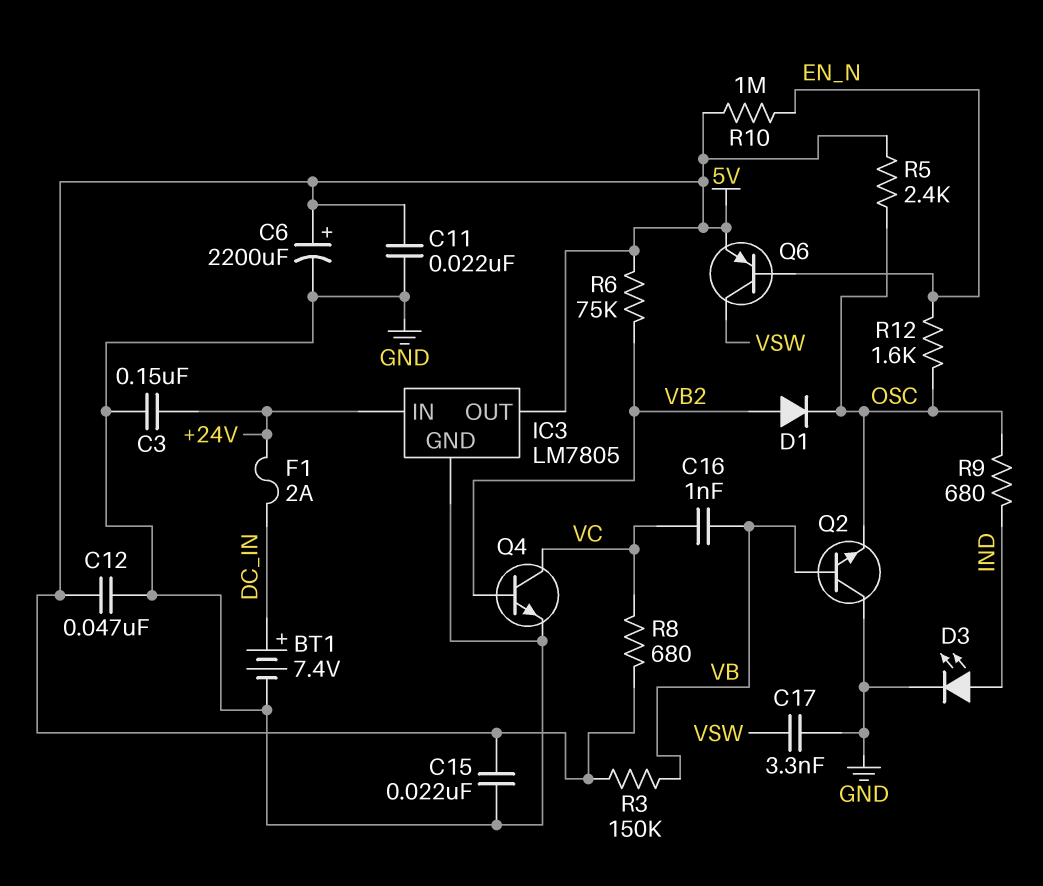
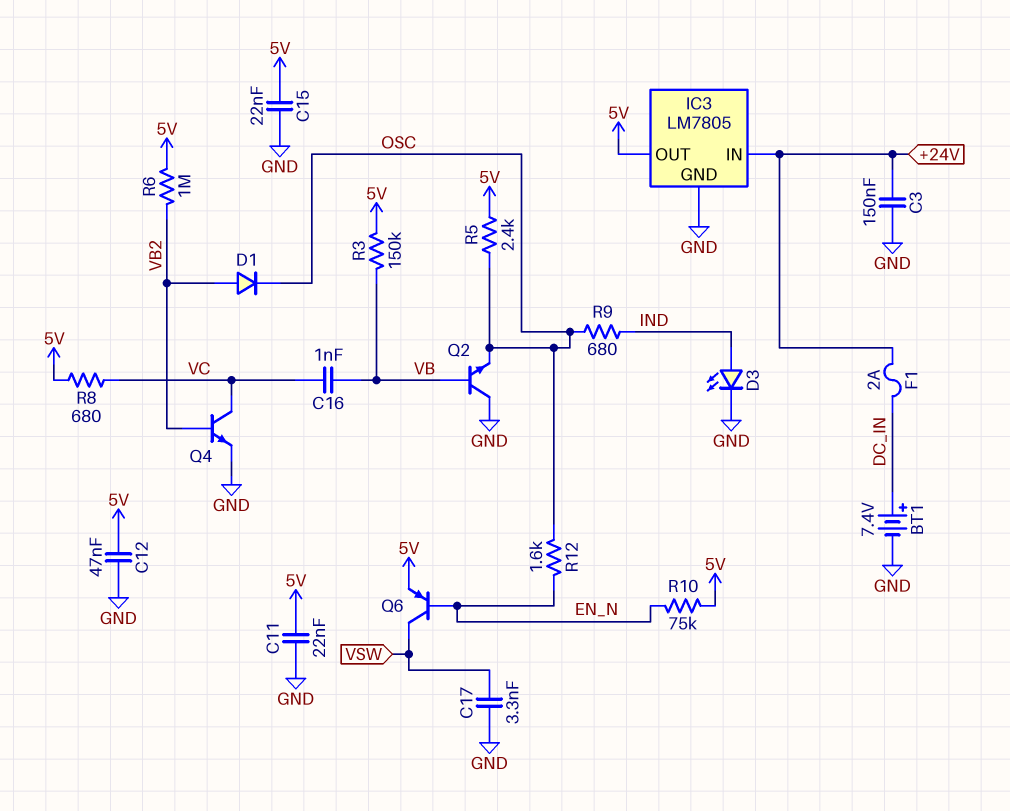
C6: 2200uF (plus 5V, minus GND) -> none
R6: 75k (5V, VB2) -> 1M (5V, VB2)
R10: 1M (5V, EN_N) -> 75k (5V, EN_N)

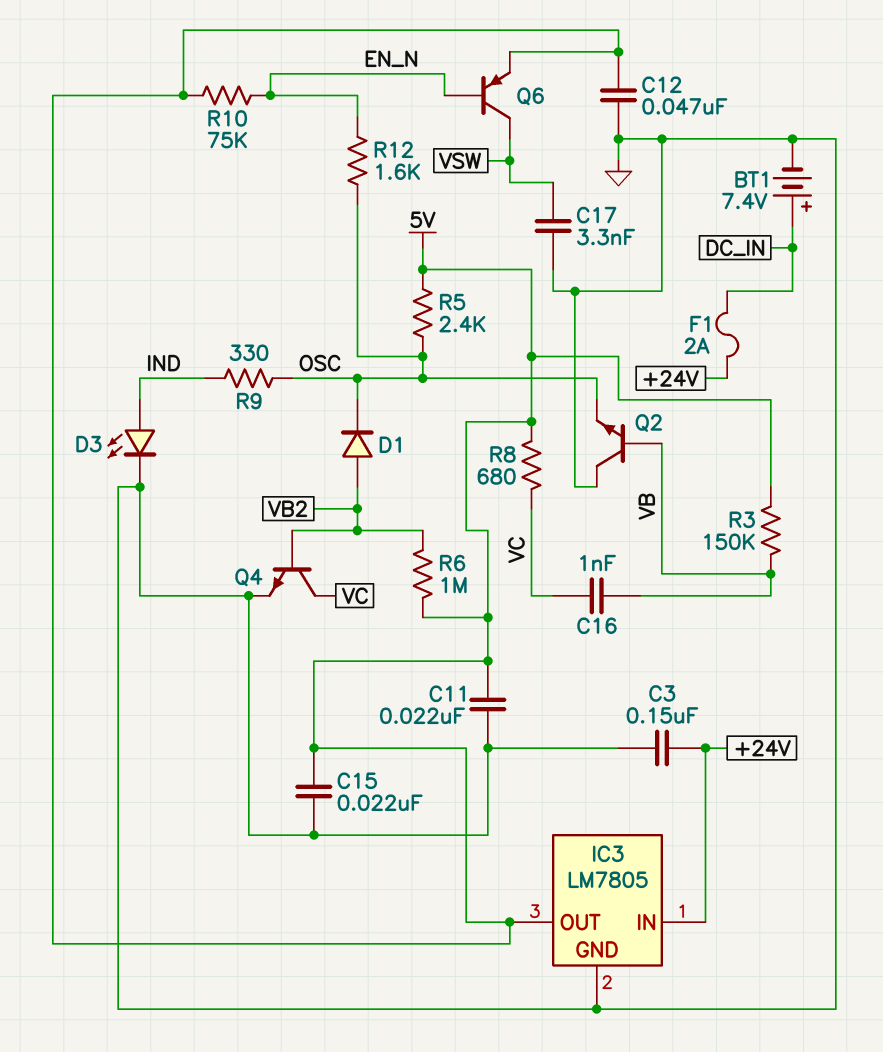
R9: 680 (IND, OSC) -> 330 (IND, OSC)

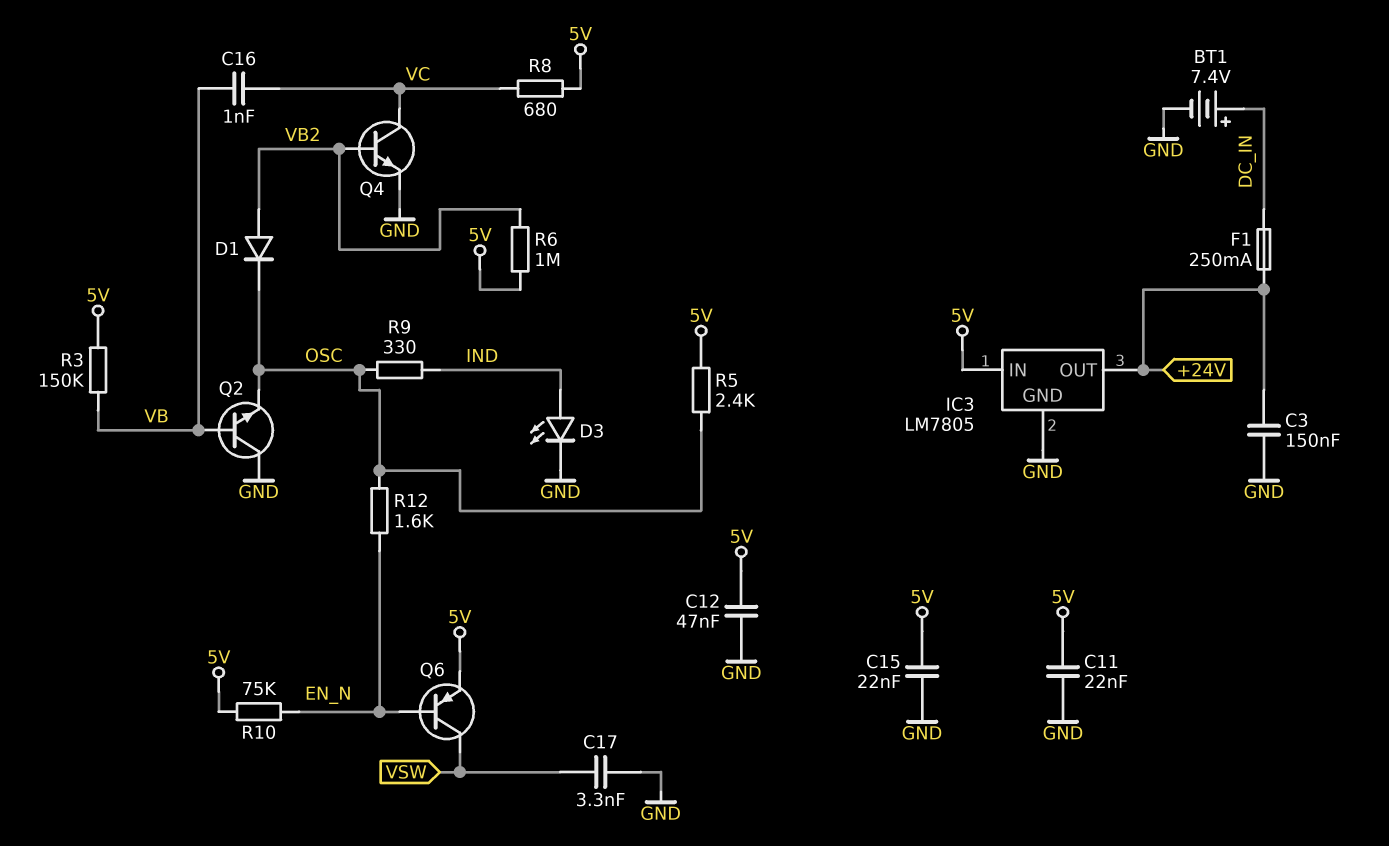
F1: 2A (+24V, DC_IN) -> 250mA (+24V, DC_IN)
IC3 pin IN: +24V -> 5V
IC3 pin OUT: 5V -> +24V

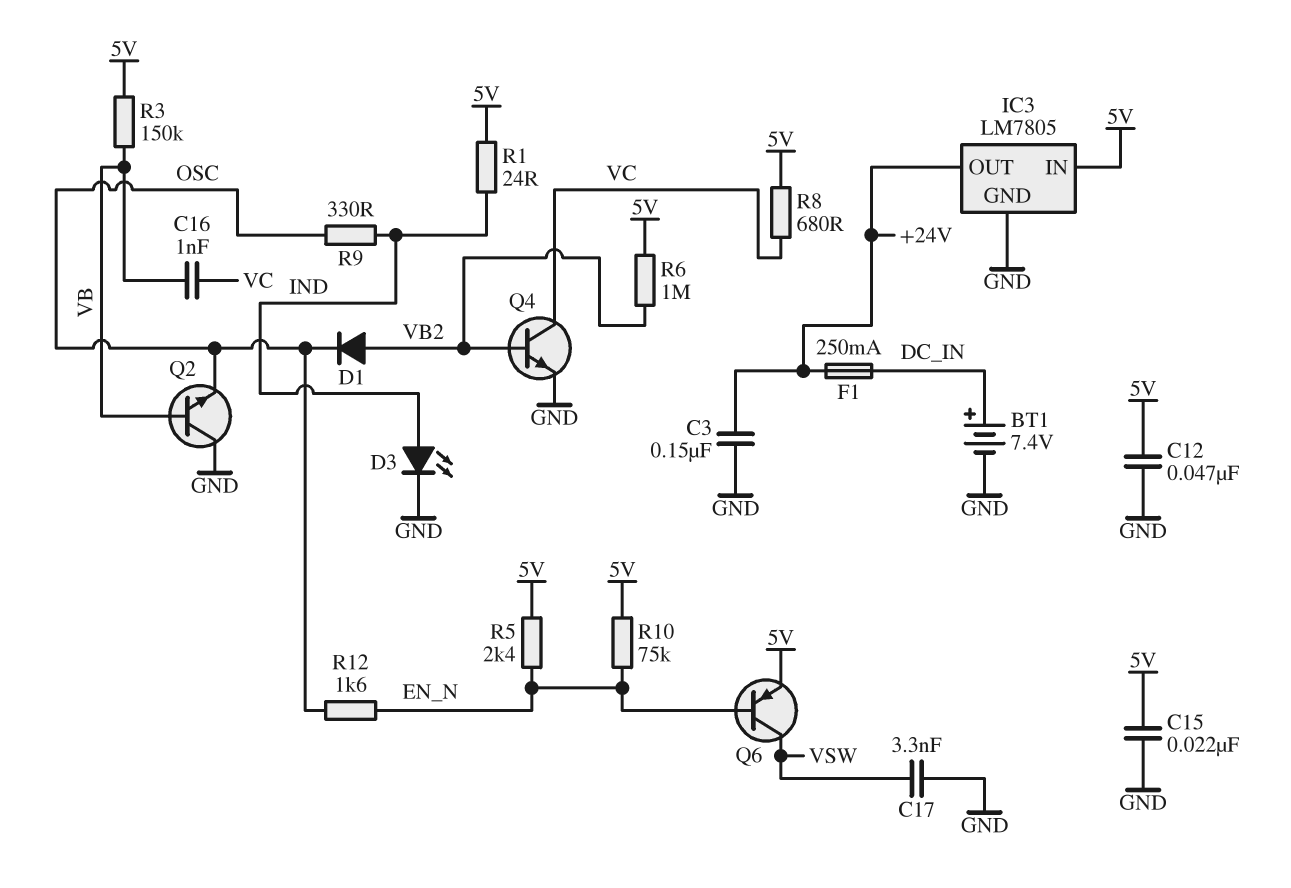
C11: 22nF (5V, GND) -> none
R1: none -> 24 (5V, IND)
R5: 2.4k (5V, OSC) -> 2.4k (5V, EN_N)

